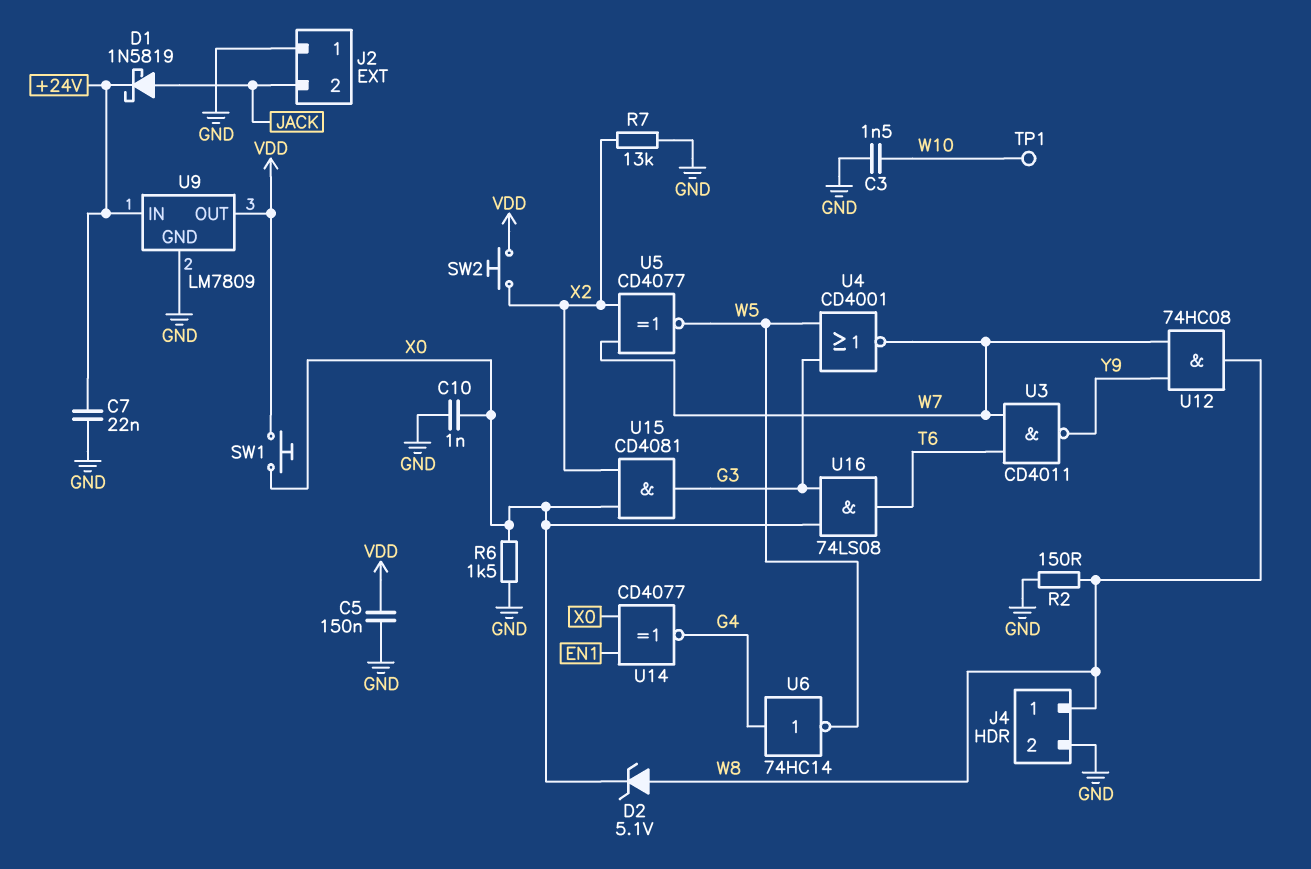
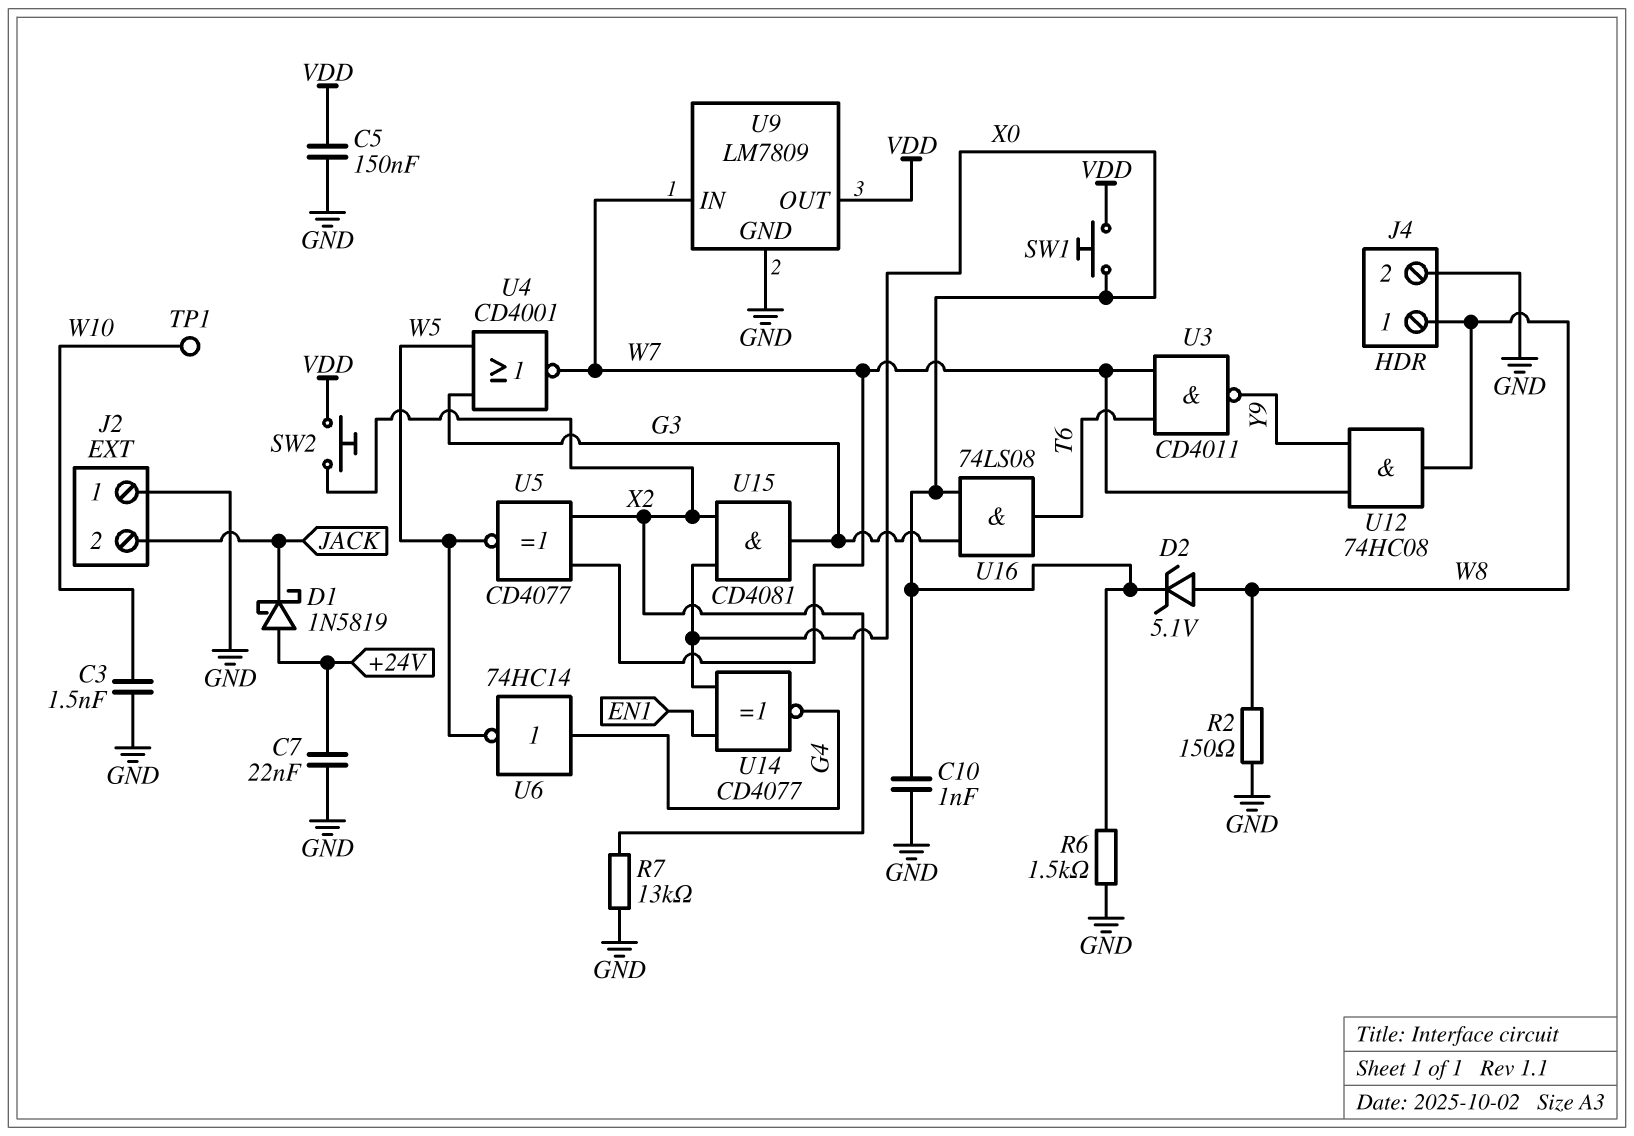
D1: schottky 1N5819 (A JACK, K +24V) -> schottky 1N5819 (A +24V, K JACK)
U9 pin IN: +24V -> W7

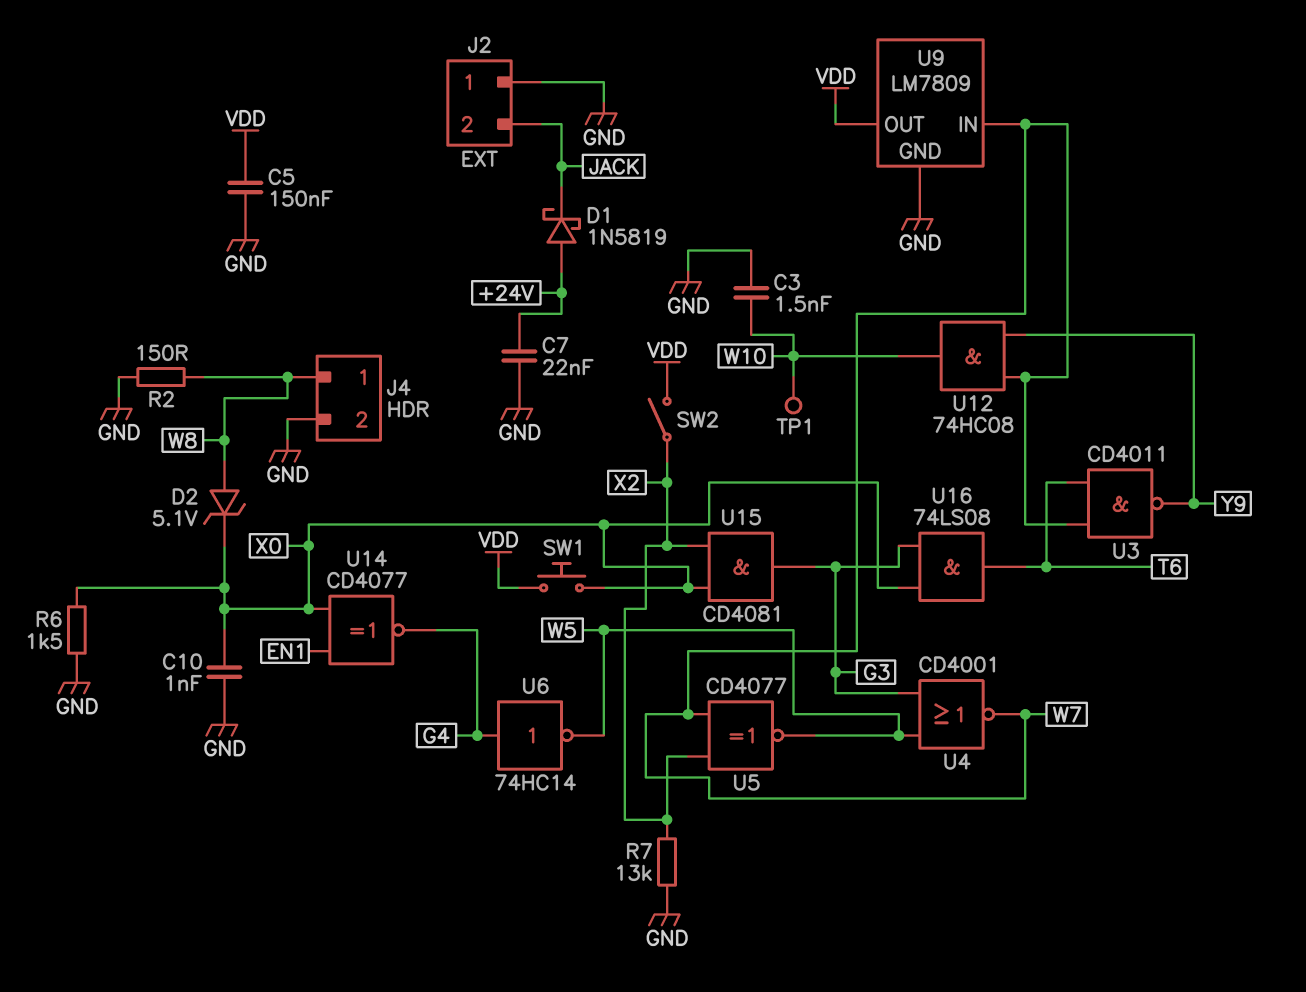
SW2: button (VDD, X2) -> switch (VDD, X2)
U12: AND 74HC08 (in W7, in Y9, out W8) -> AND 74HC08 (in W7, in Y9, out W10)

